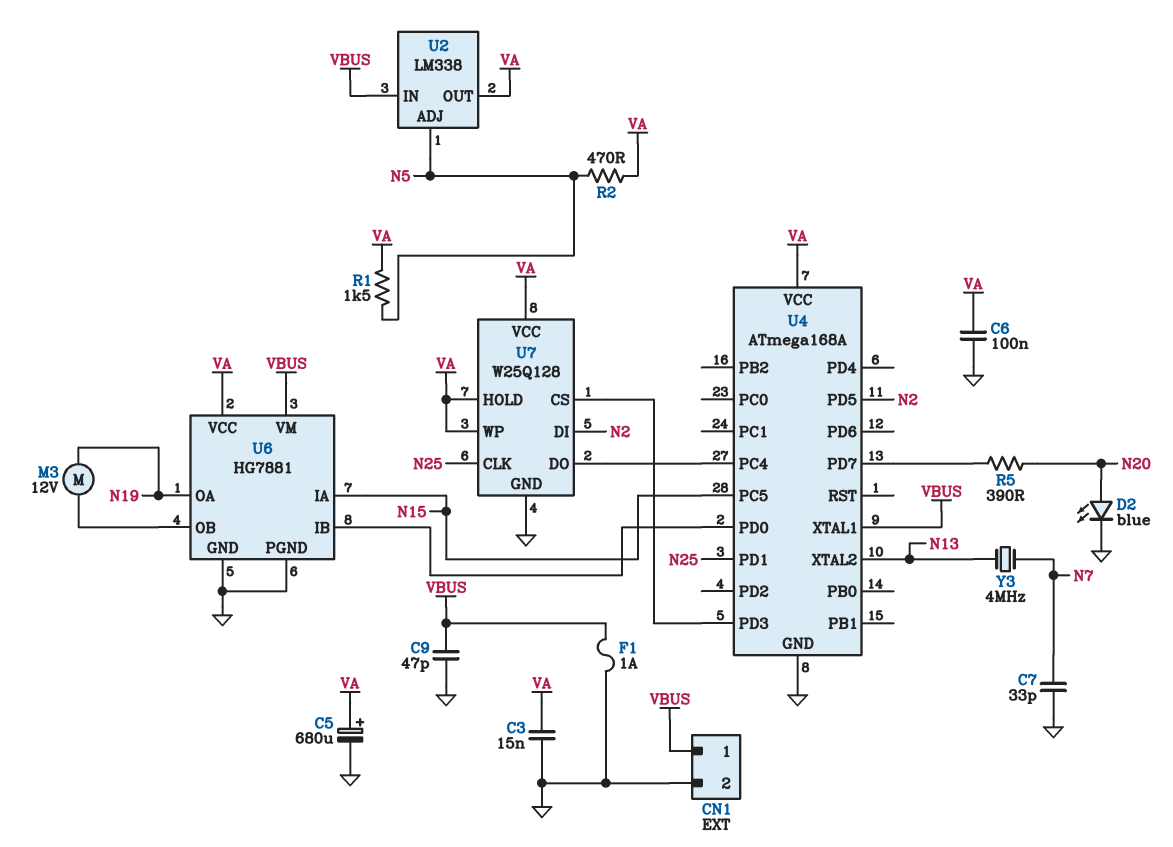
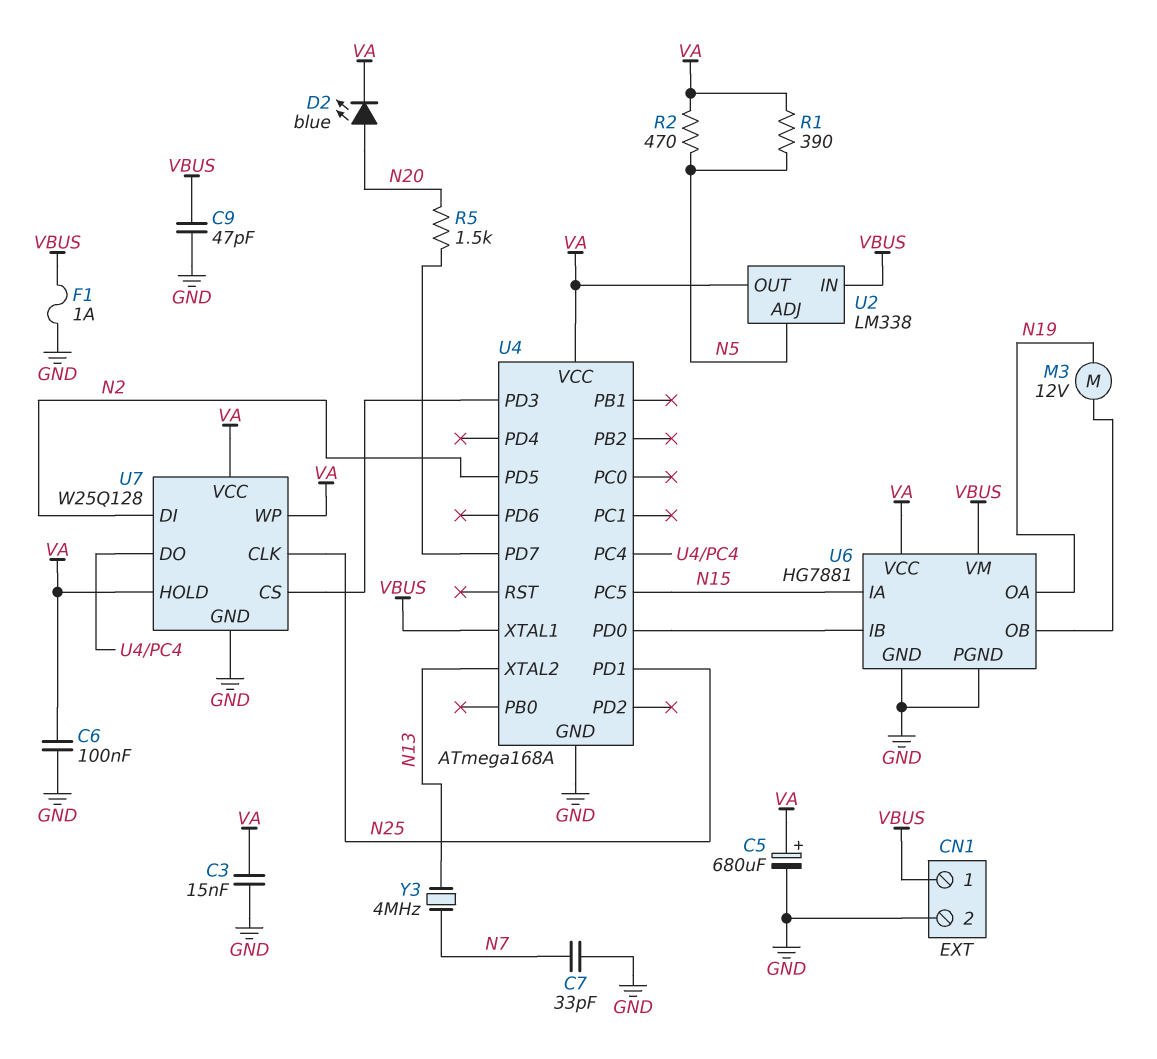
D2: LED blue (A N20, K GND) -> LED blue (A N20, K VA)
R1: 1.5k (N5, VA) -> 390 (N5, VA)
R5: 390 (N20, U4/PD7) -> 1.5k (N20, U4/PD7)

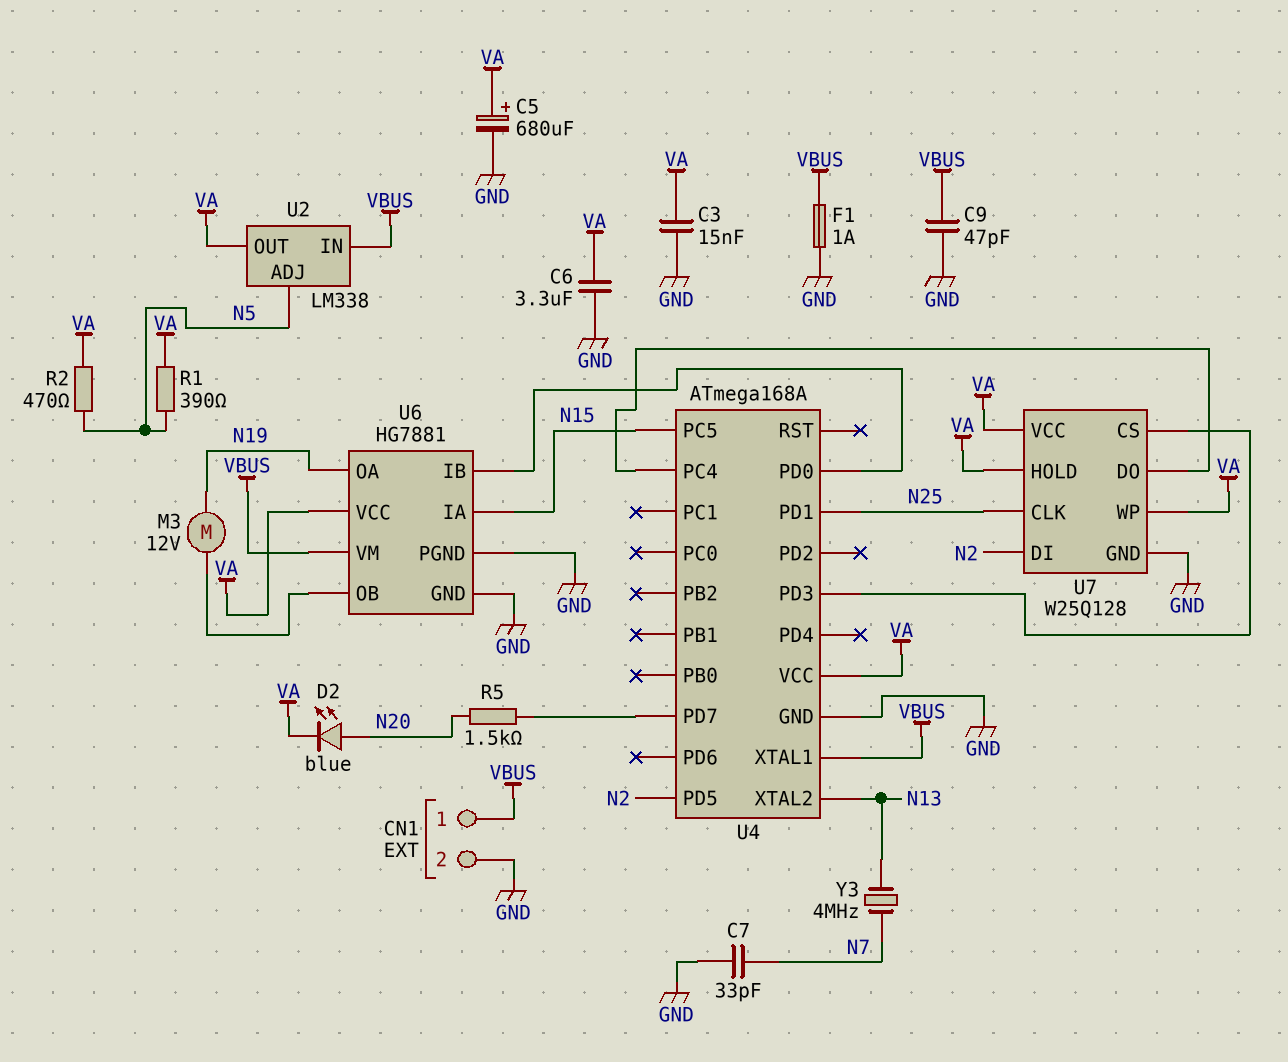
C6: 100nF (GND, VA) -> 3.3uF (GND, VA)

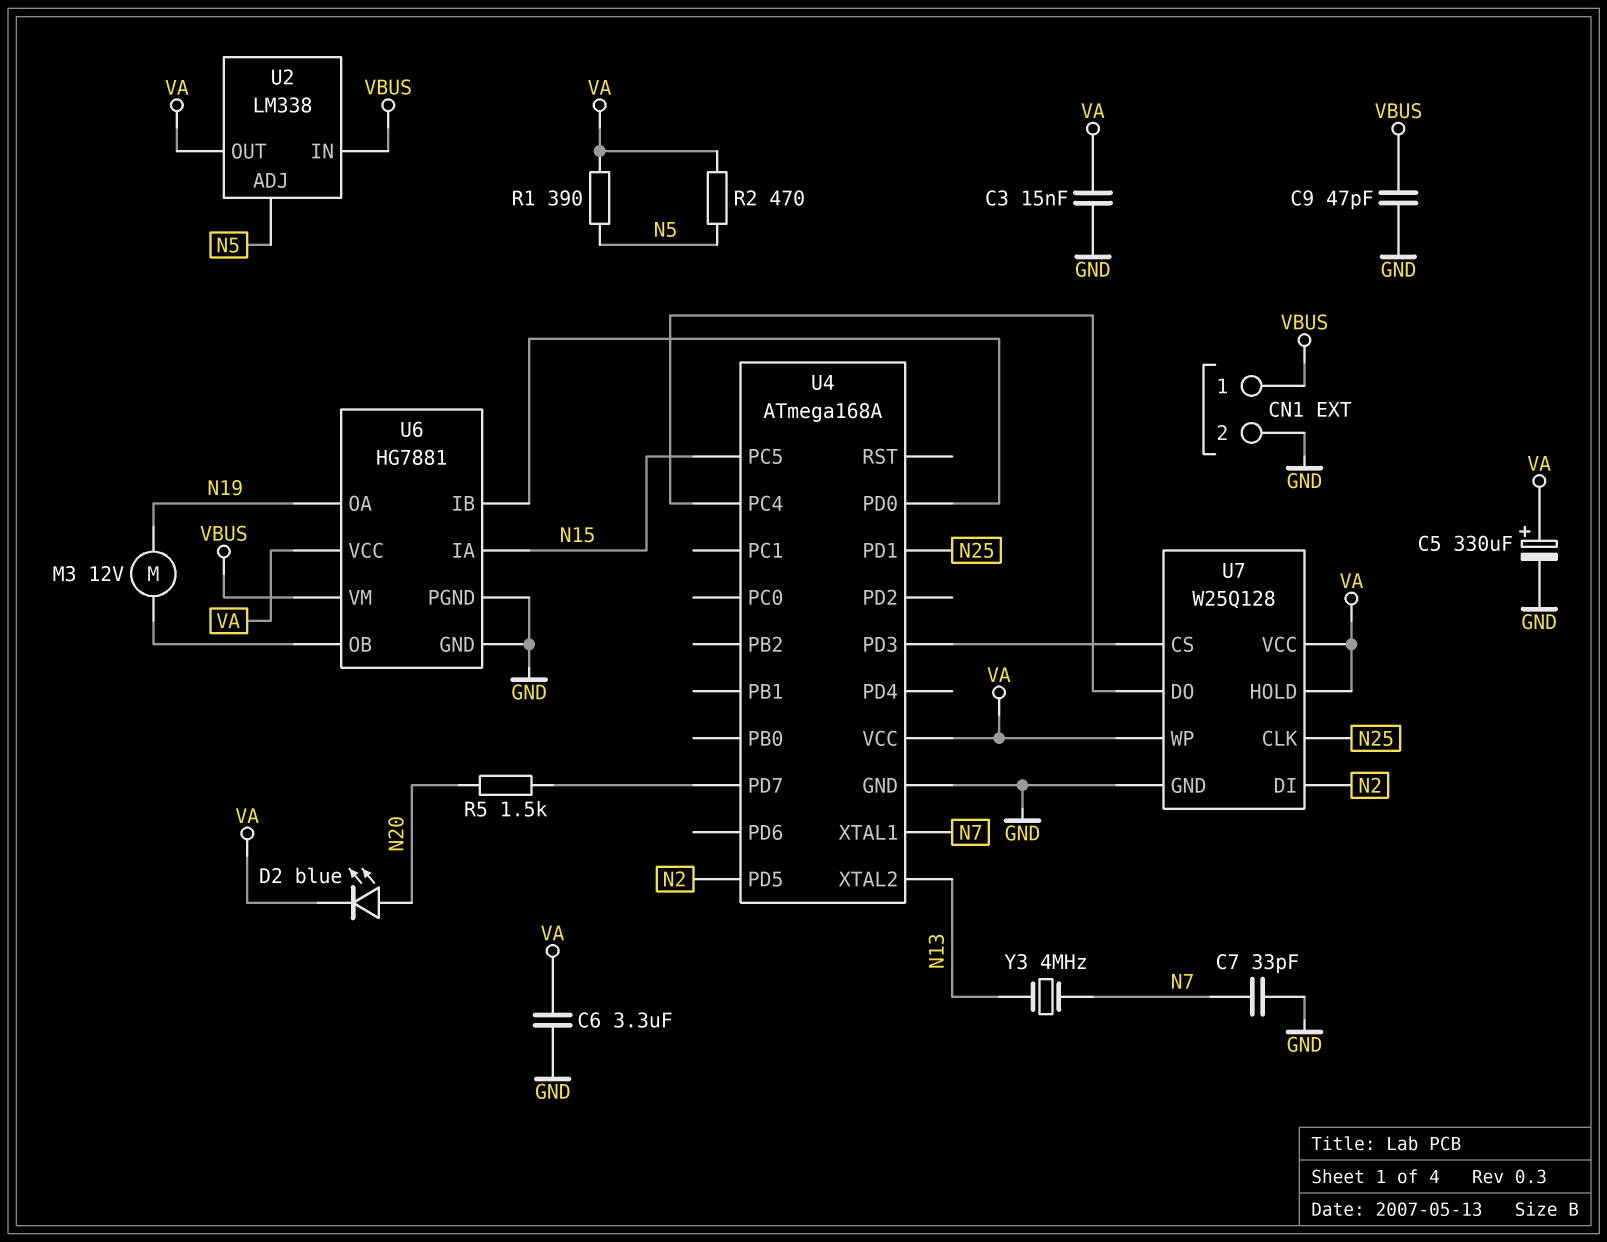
C5: 680uF (plus VA, minus GND) -> 330uF (plus VA, minus GND)
F1: 1A (GND, VBUS) -> none
U4 pin XTAL1: VBUS -> N7

